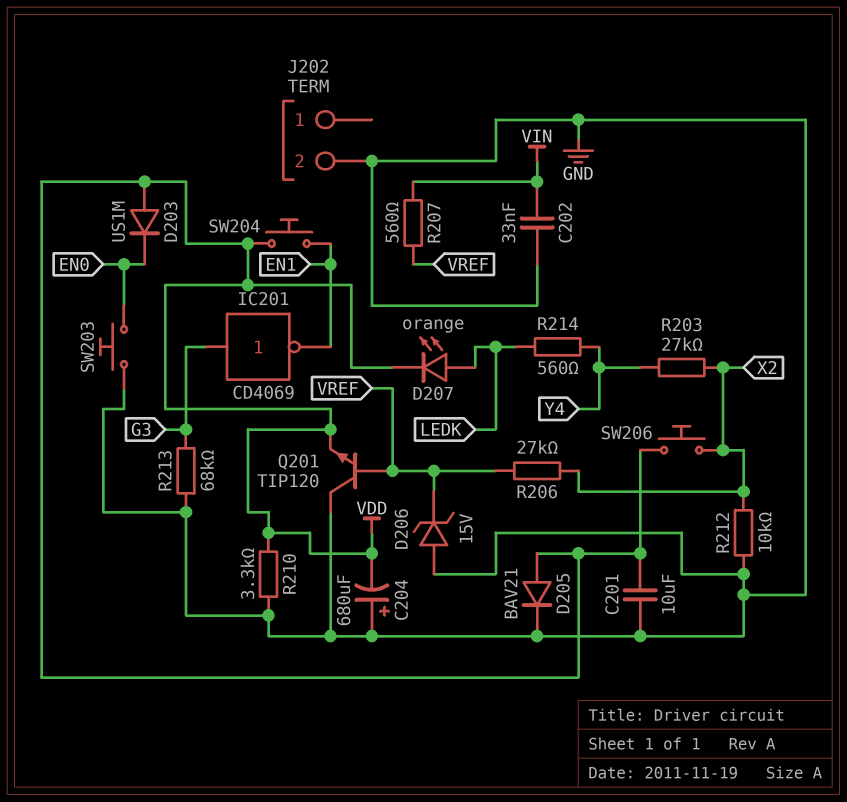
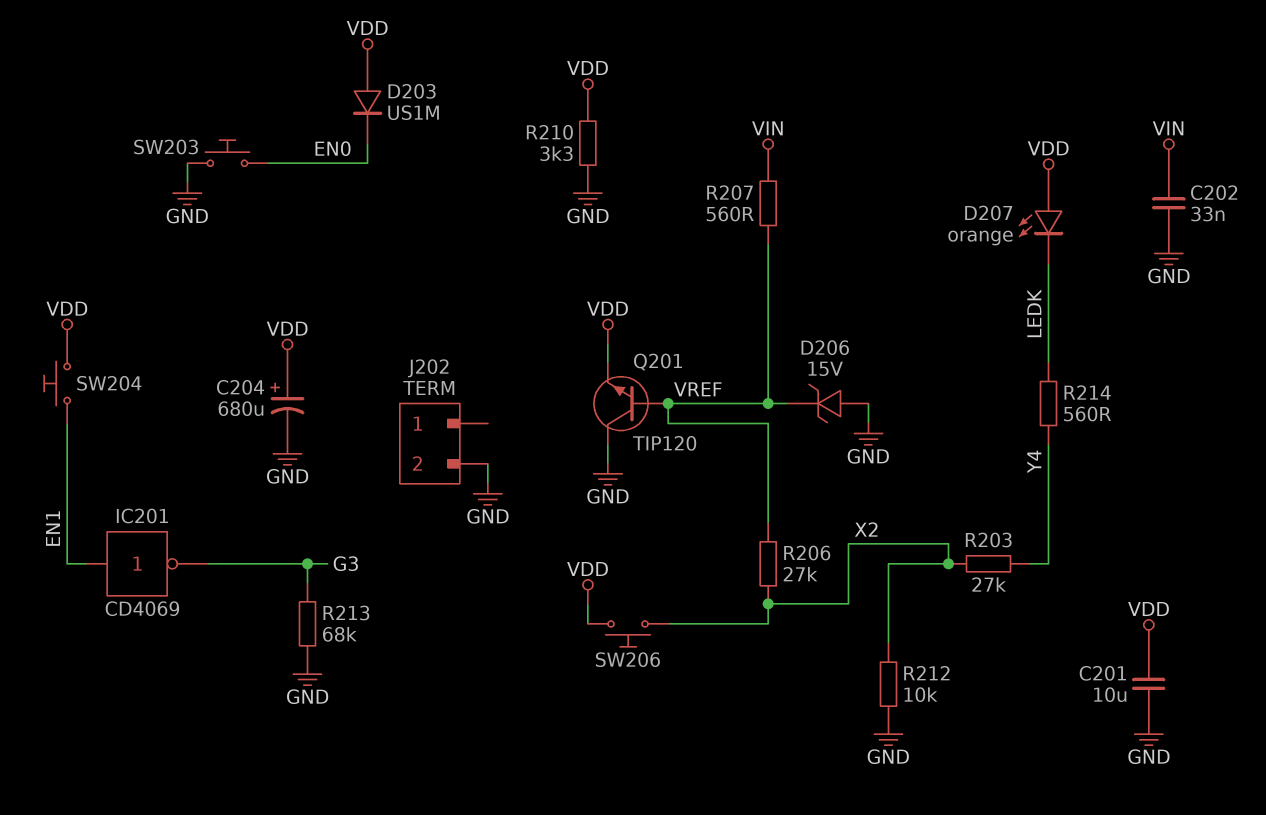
C204: 680uF (plus GND, minus VDD) -> 680uF (plus VDD, minus GND)
D205: diode BAV21 (A VDD, K GND) -> none
D207: LED orange (A LEDK, K VDD) -> LED orange (A VDD, K LEDK)
IC201: NOT CD4069 (in G3, out EN1) -> NOT CD4069 (in EN1, out G3)

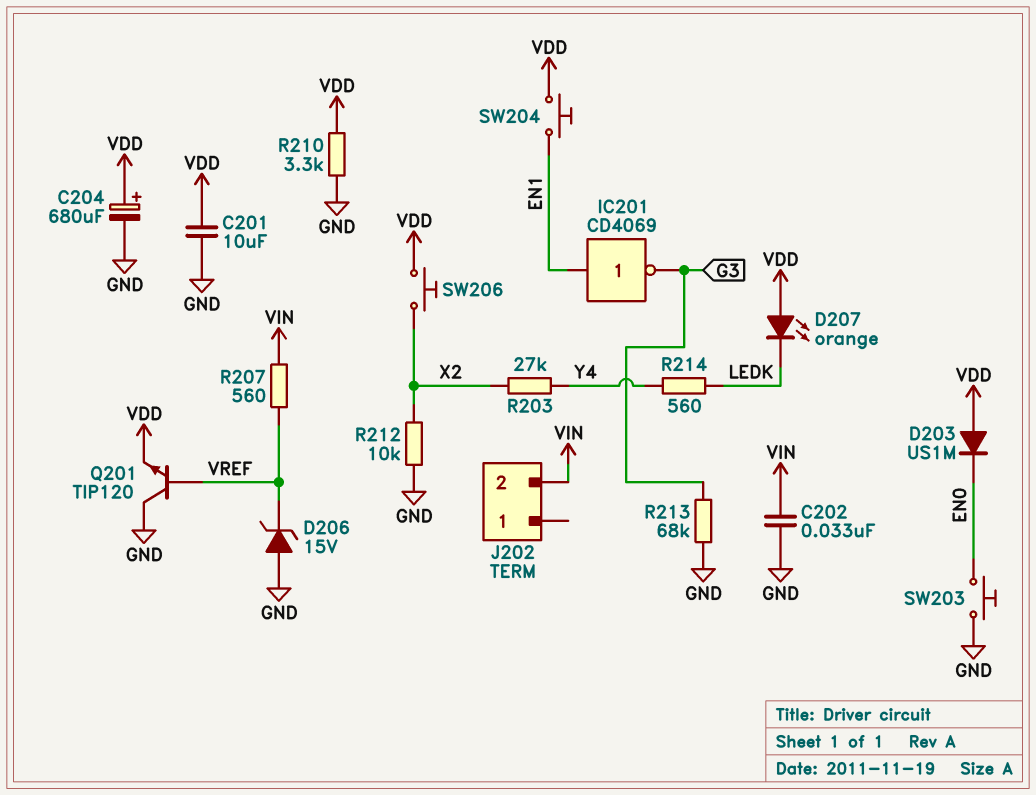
J202 pin 2: GND -> VIN
R206: 27k (VREF, X2) -> none

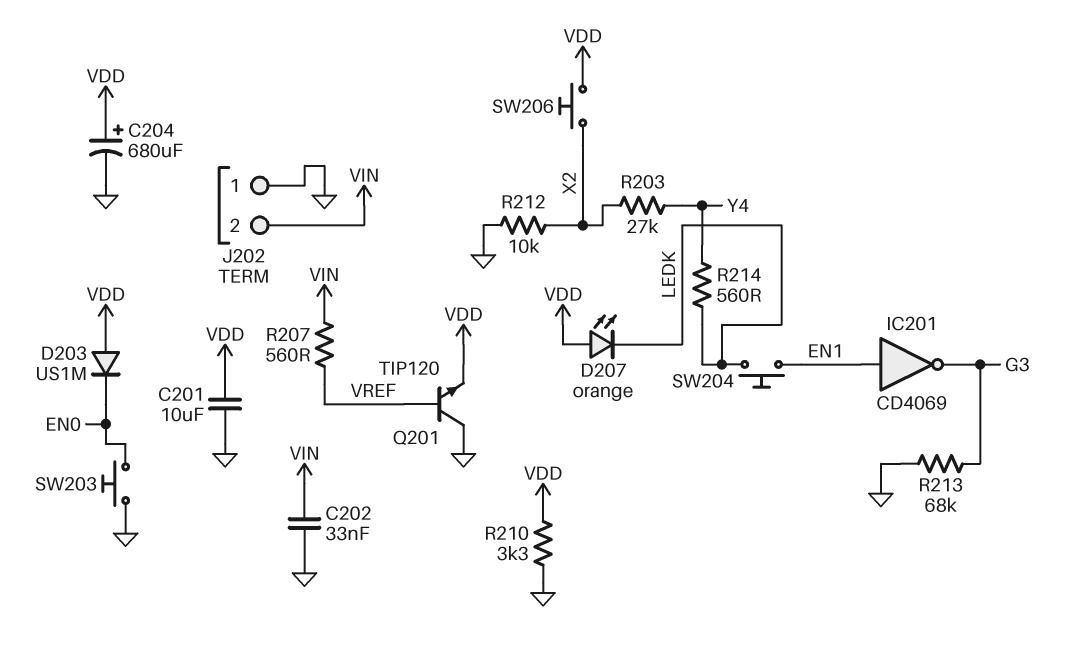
D206: zener 15V (A GND, K VREF) -> none
J202 pin 1: none -> GND
SW204: button (EN1, VDD) -> button (EN1, LEDK)

